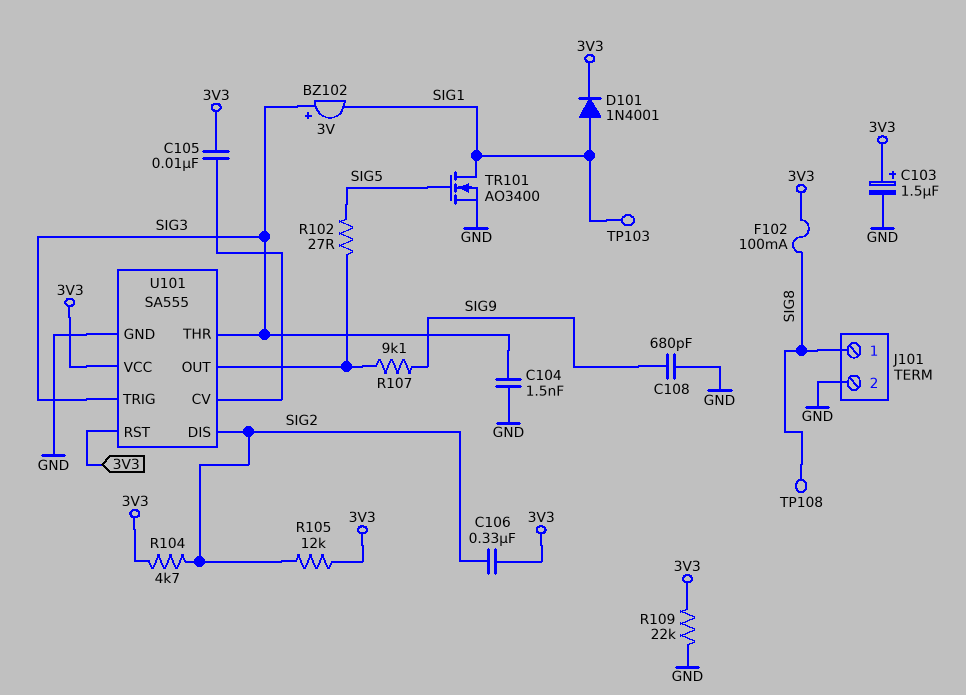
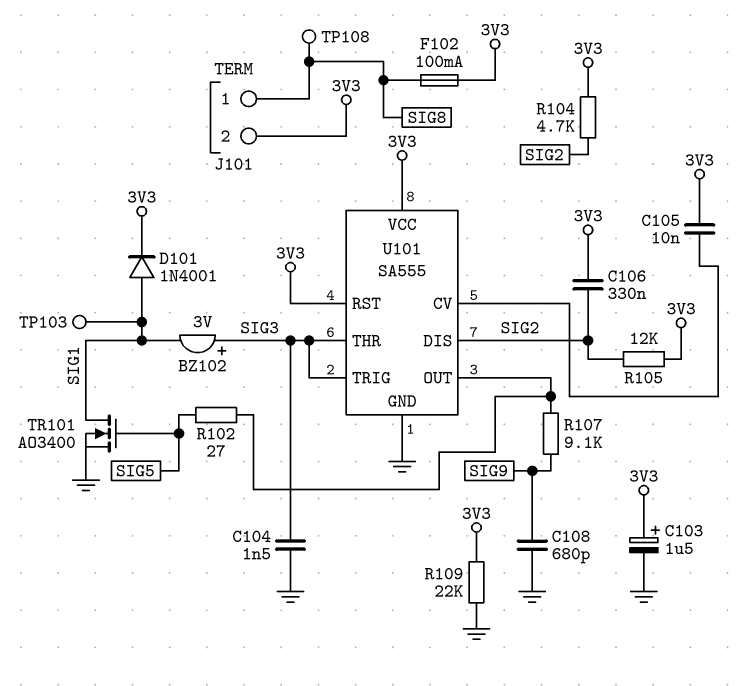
J101 pin 2: GND -> 3V3

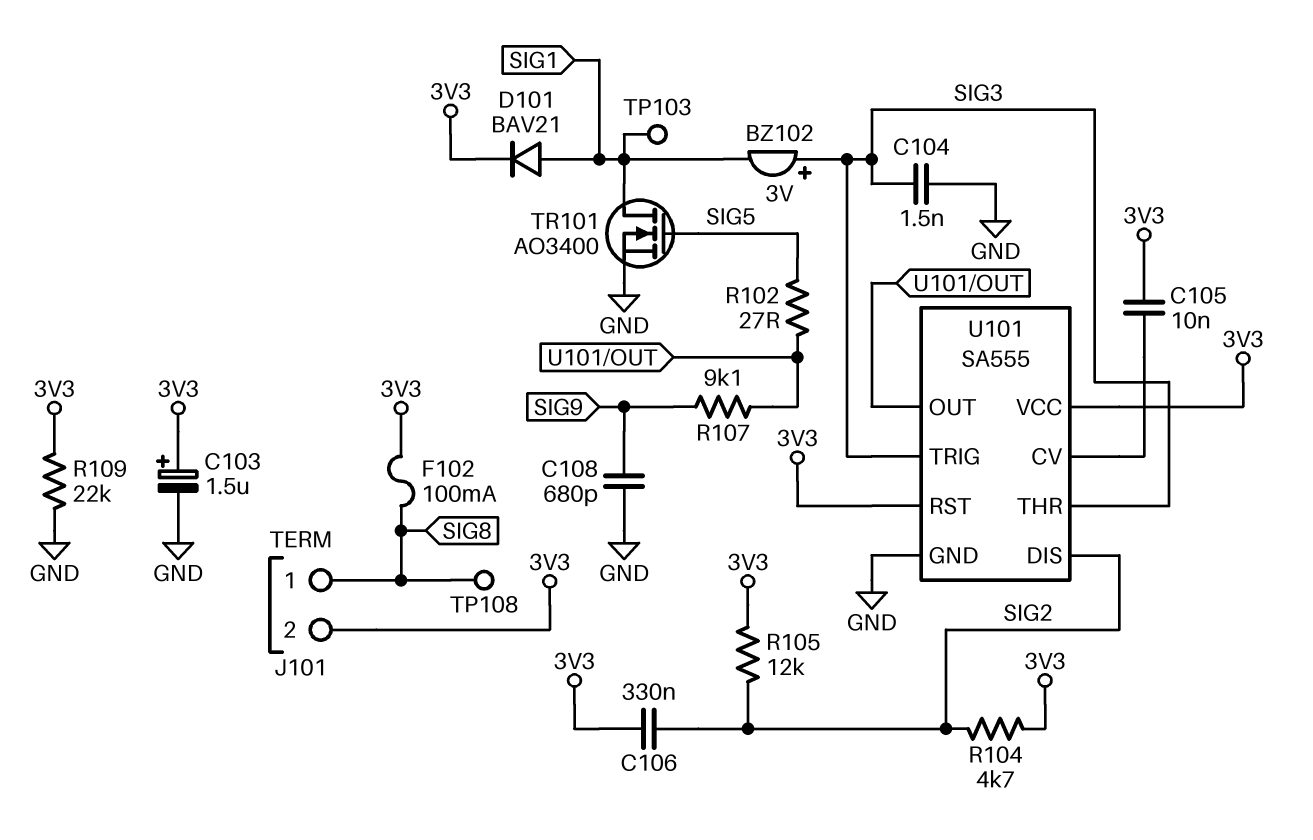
D101: diode 1N4001 (A SIG1, K 3V3) -> diode BAV21 (A SIG1, K 3V3)

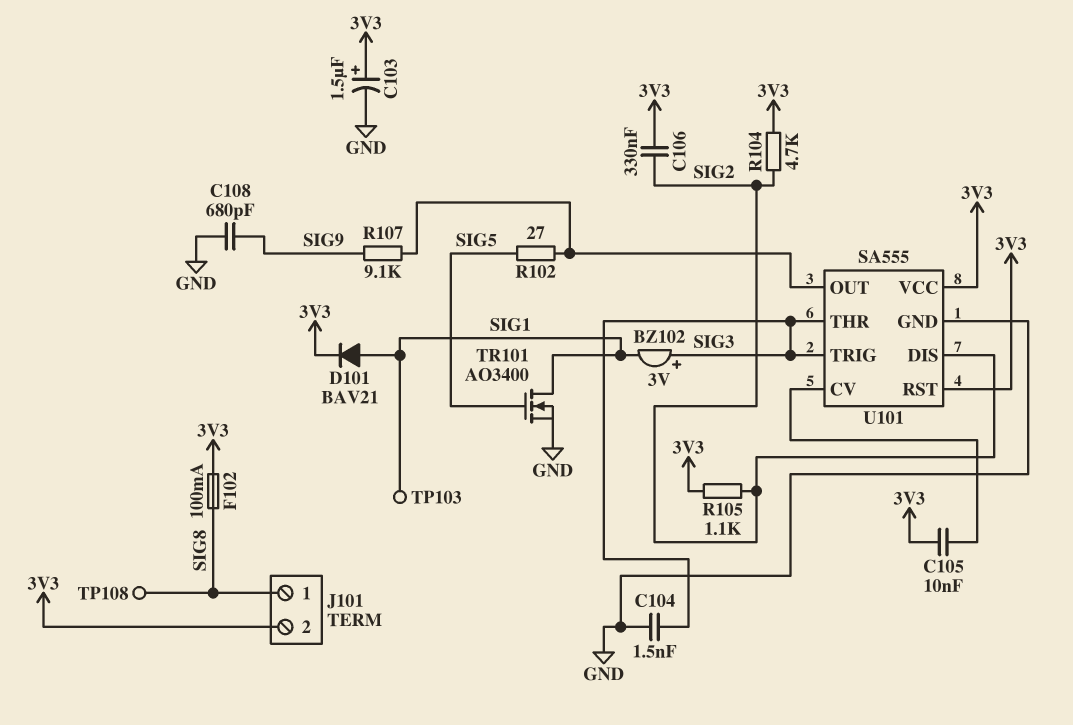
R105: 12k (3V3, SIG2) -> 1.1k (3V3, SIG2)
R109: 22k (3V3, GND) -> none

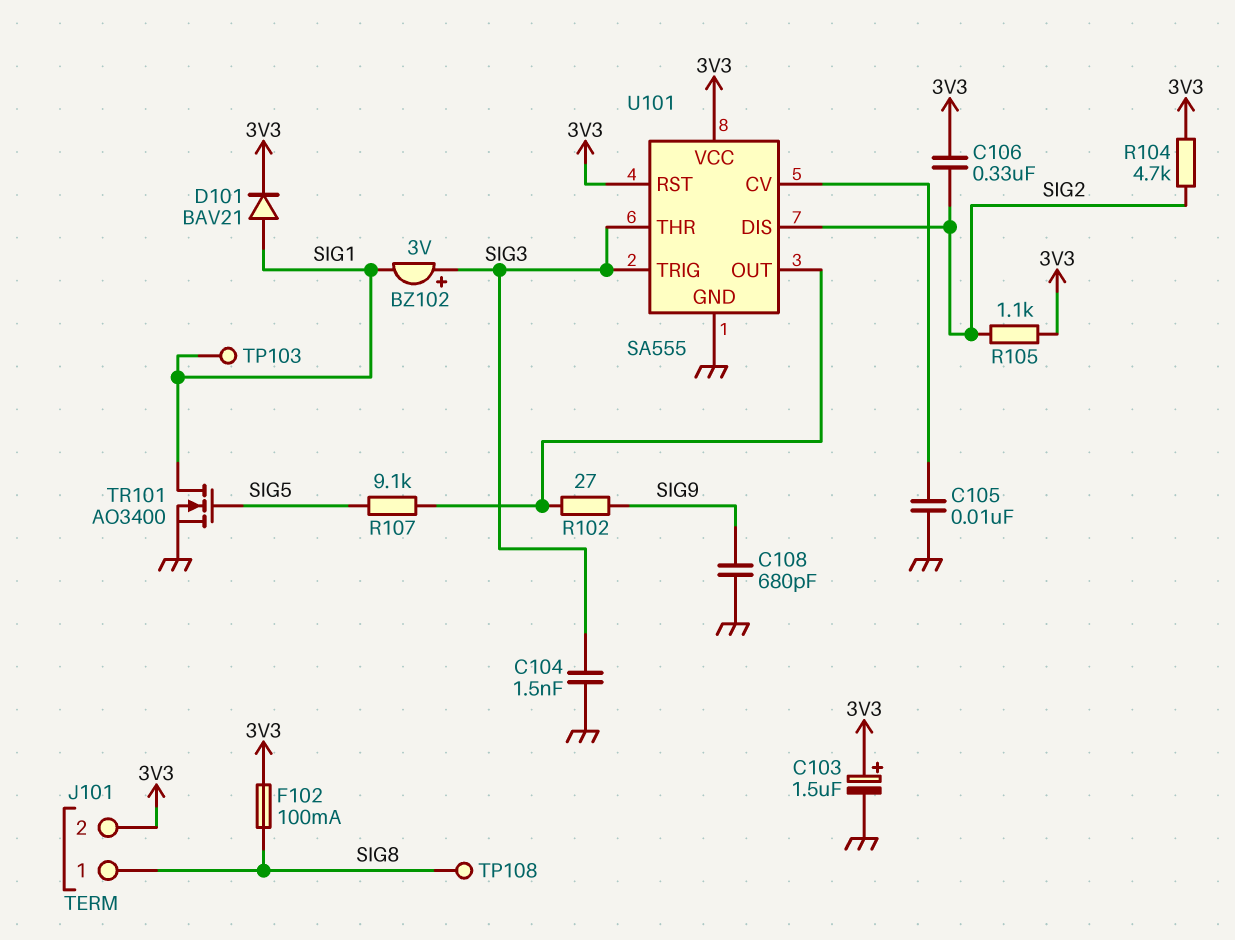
C105: 10nF (3V3, U101/CV) -> 10nF (GND, U101/CV)
R102: 27 (SIG5, U101/OUT) -> 27 (SIG9, U101/OUT)
R107: 9.1k (SIG9, U101/OUT) -> 9.1k (SIG5, U101/OUT)

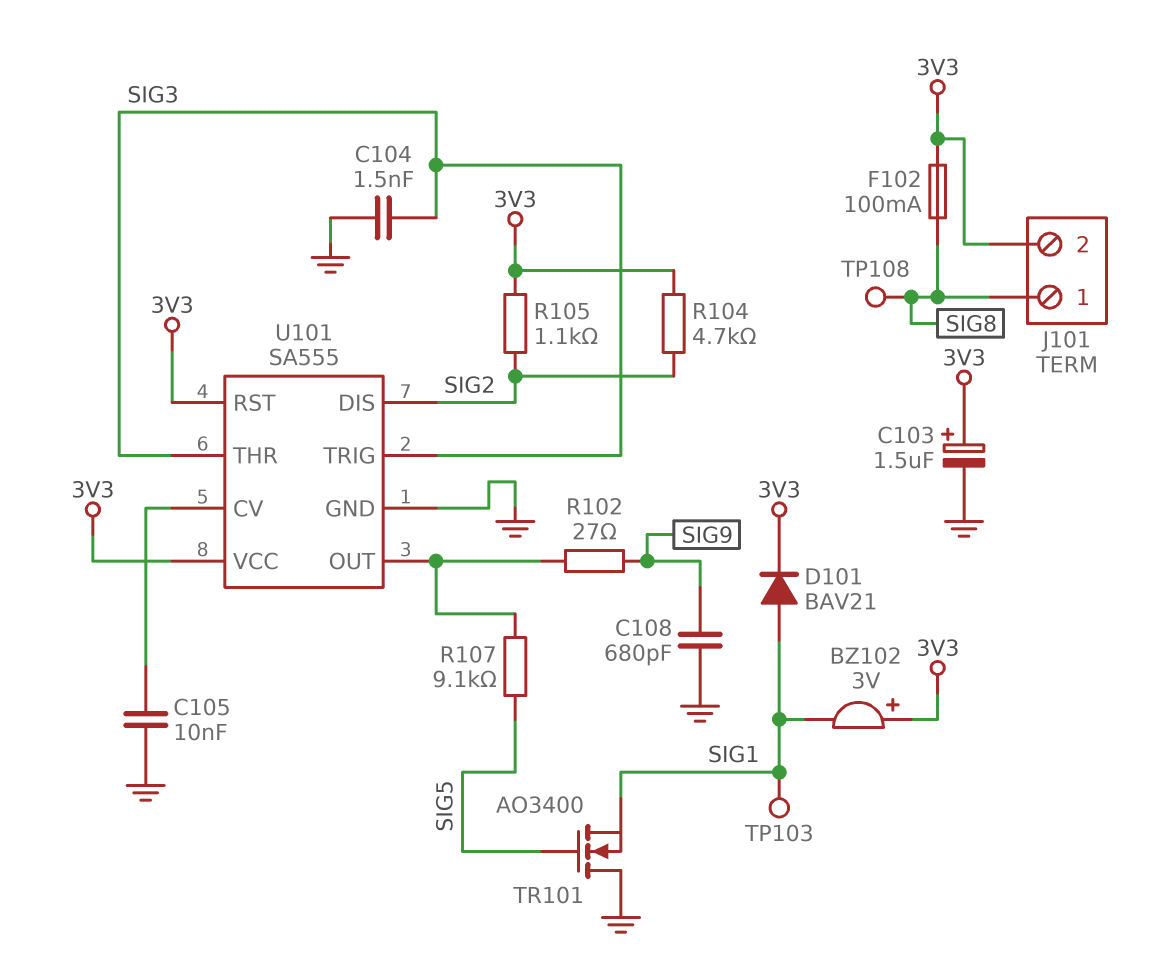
BZ102: buzzer 3V (plus SIG3, minus SIG1) -> buzzer 3V (plus 3V3, minus SIG1)
C106: 330nF (3V3, SIG2) -> none
TR101: NMOS AO3400 (G SIG5, D SIG1, S GND) -> NMOS AO3400 (G SIG5, D GND, S SIG1)

